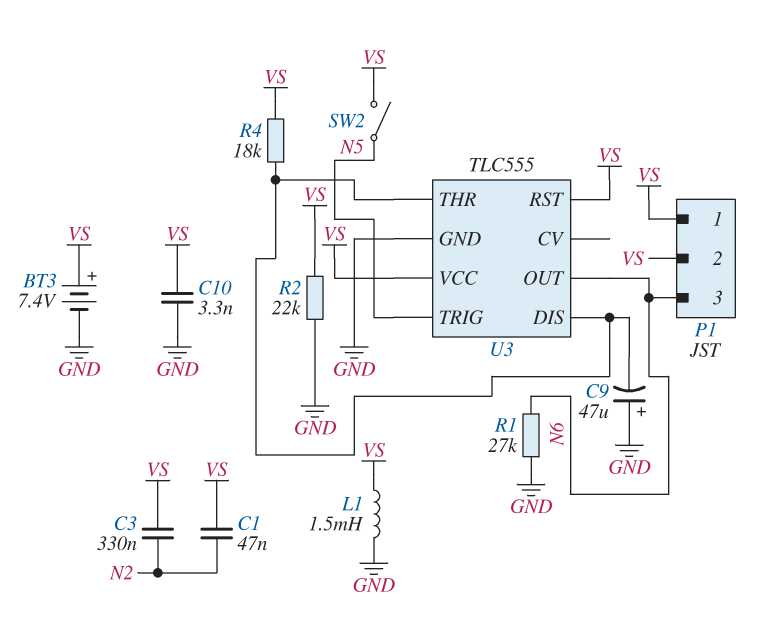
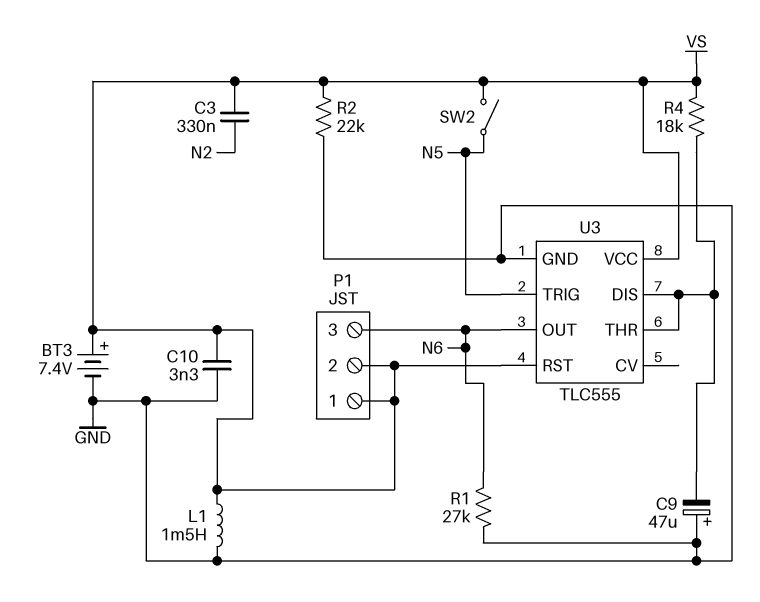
C1: 47nF (N2, VS) -> none

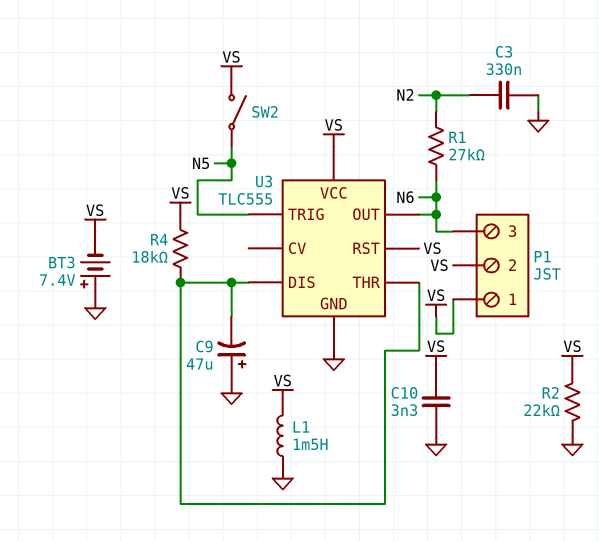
BT3: 7.4V (plus VS, minus GND) -> 7.4V (plus GND, minus VS)
C3: 330nF (N2, VS) -> 330nF (GND, N2)
R1: 27k (GND, N6) -> 27k (N2, N6)

